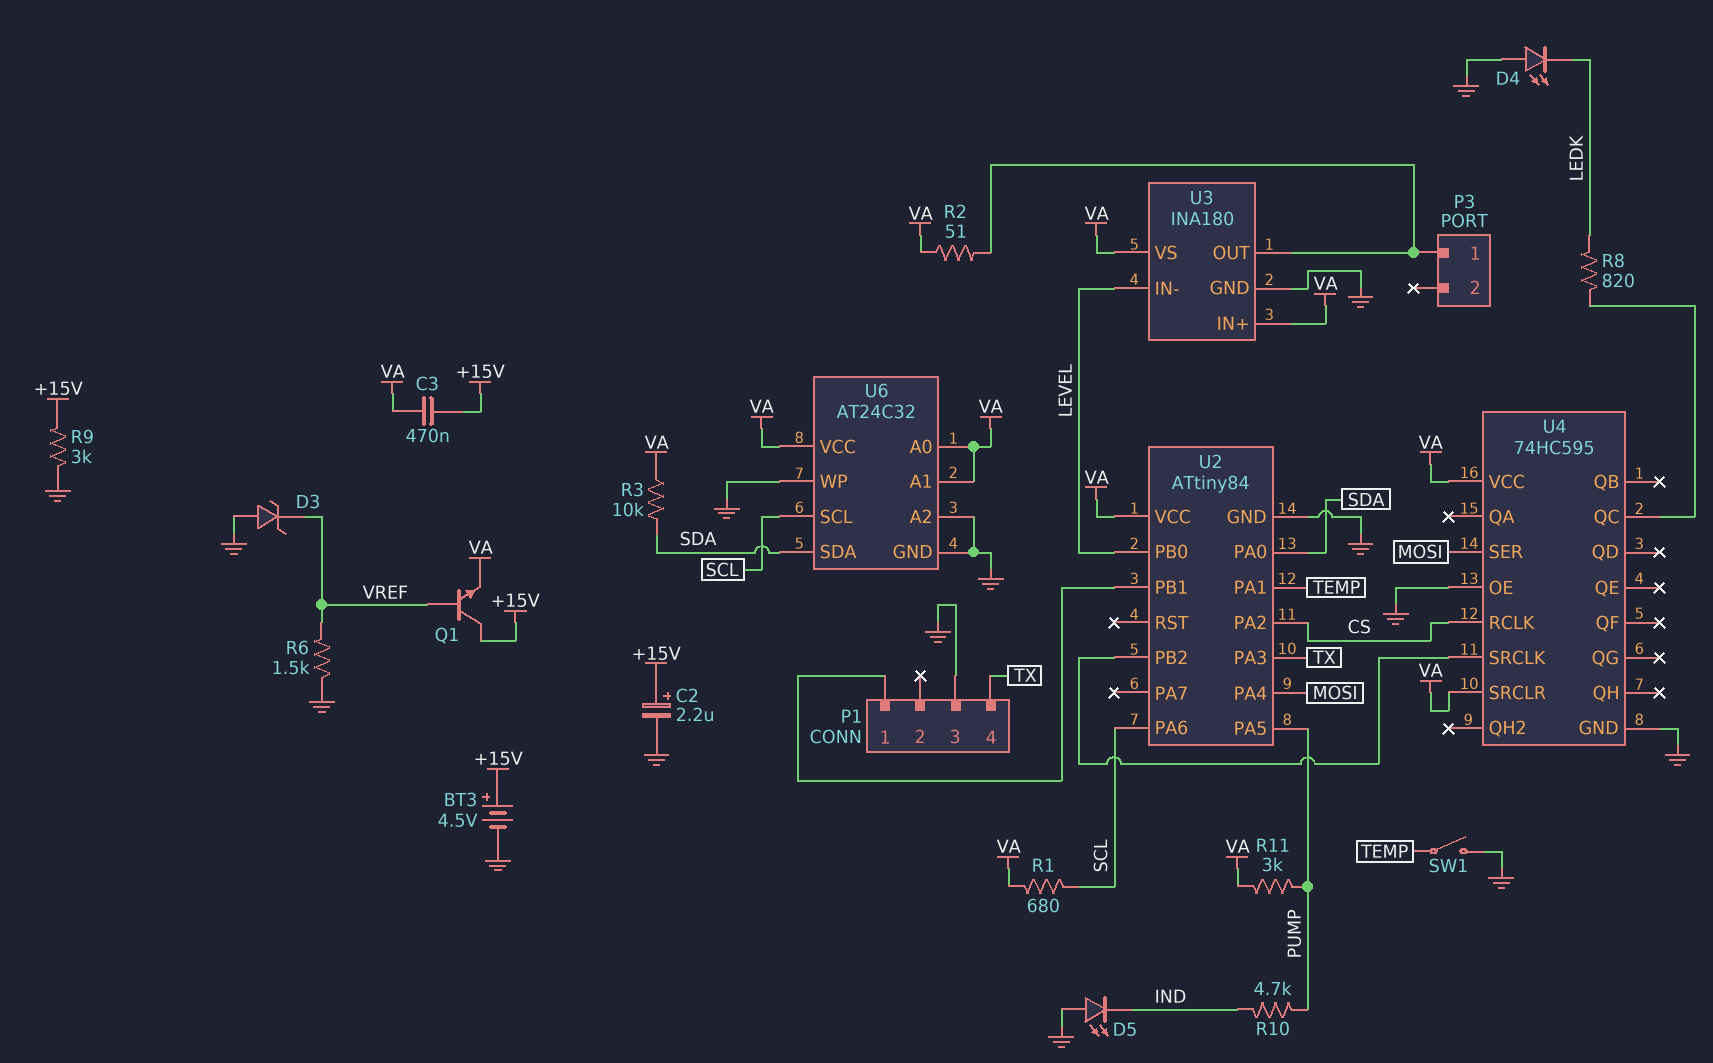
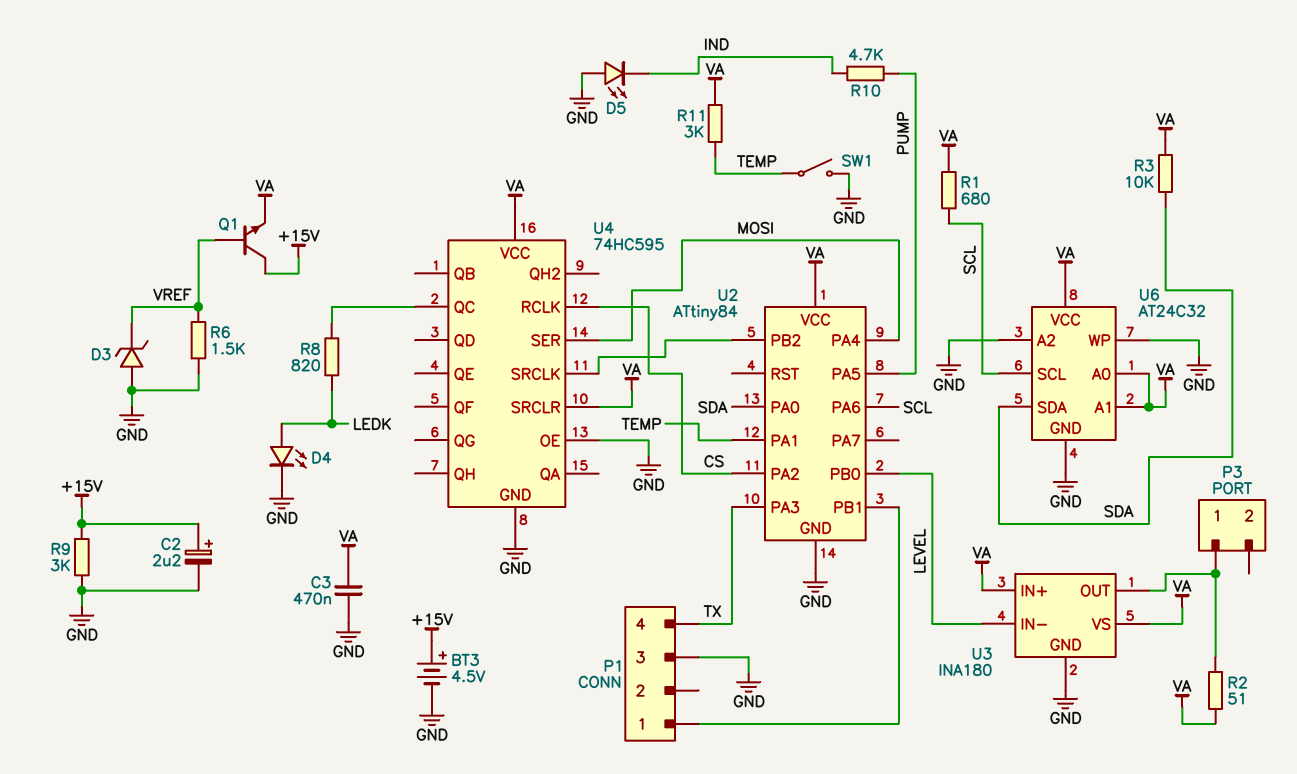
C3: 470nF (+15V, VA) -> 470nF (GND, VA)
D4: LED (A GND, K LEDK) -> LED (A LEDK, K GND)
R11: 3k (PUMP, VA) -> 3k (TEMP, VA)

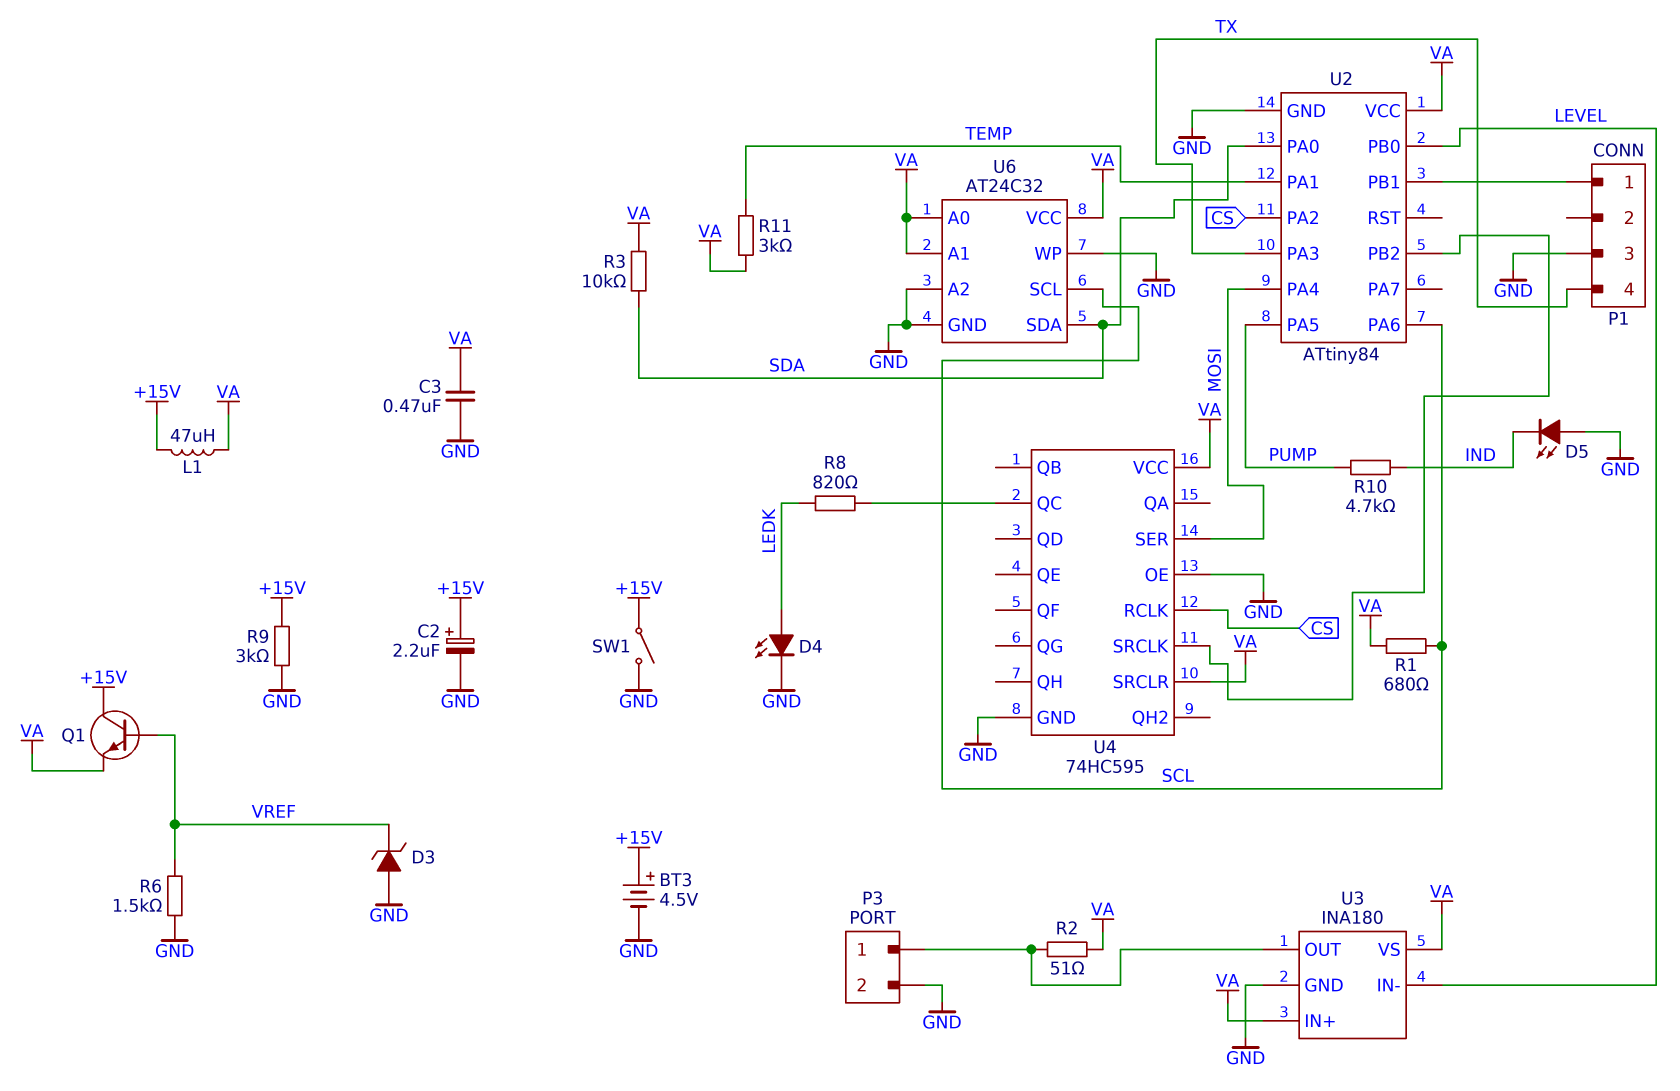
L1: none -> 47uH (+15V, VA)
P3 pin 2: none -> GND
SW1: switch (GND, TEMP) -> switch (+15V, GND)

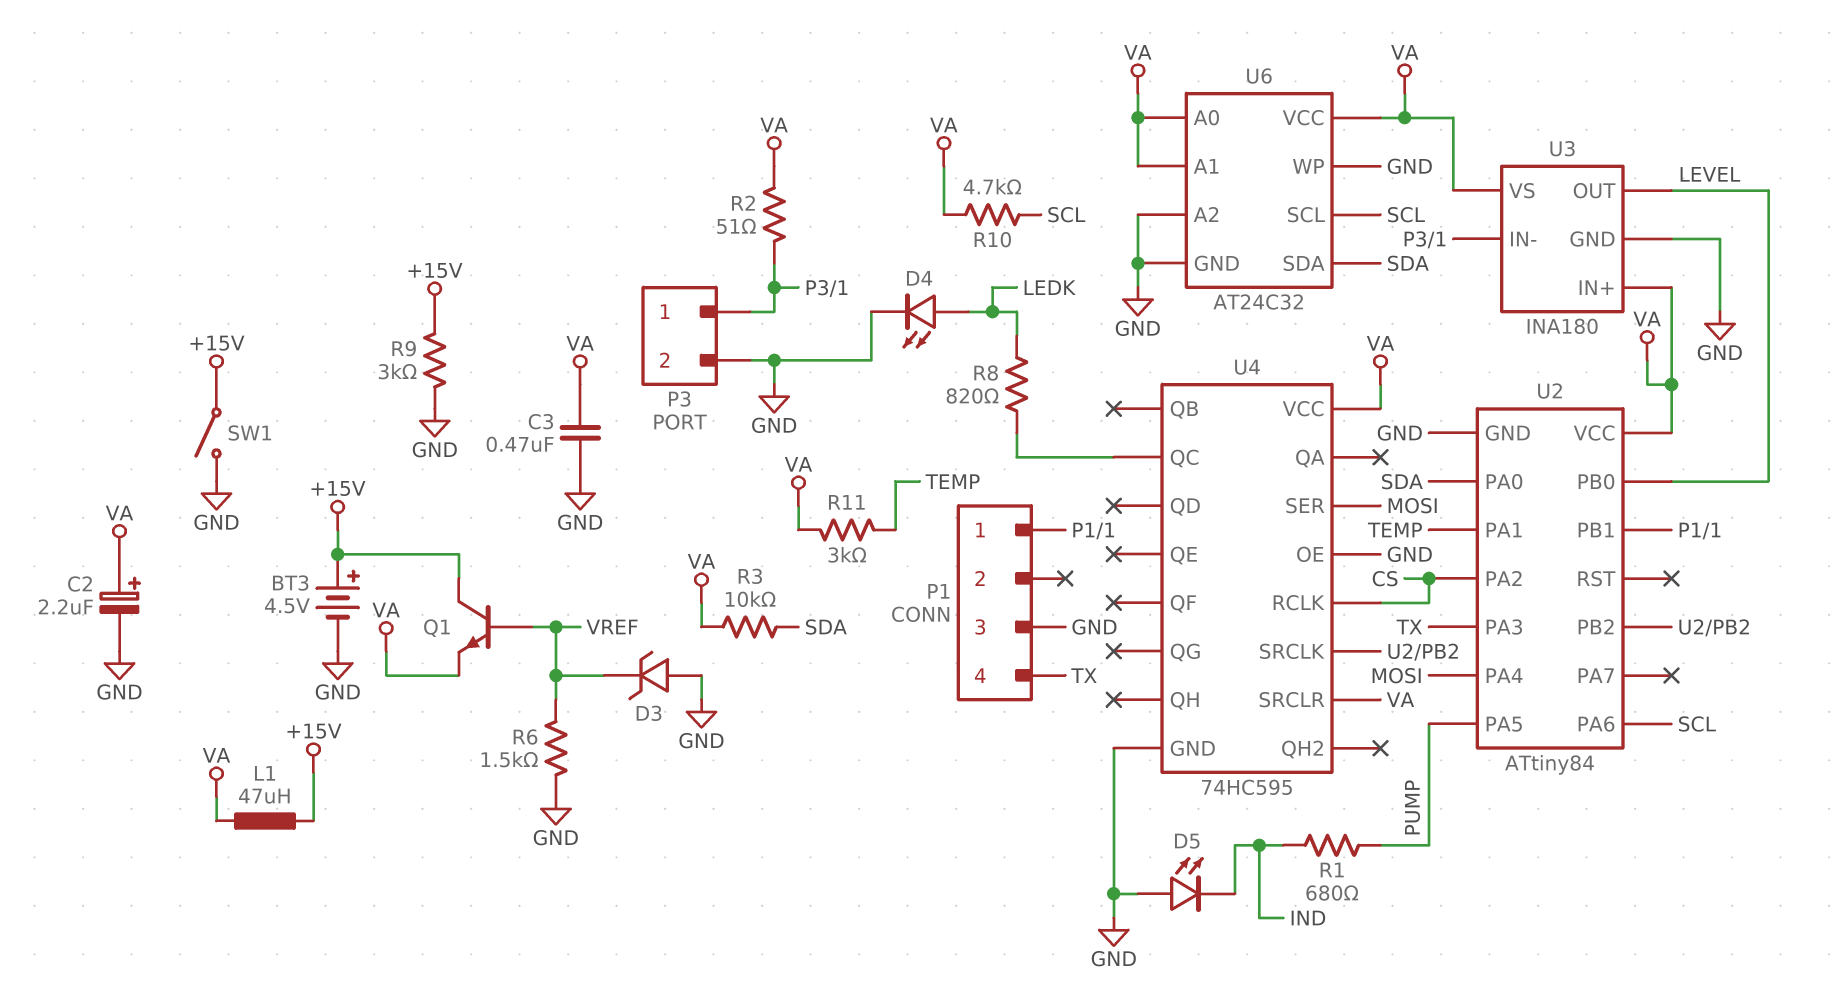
C2: 2.2uF (plus +15V, minus GND) -> 2.2uF (plus VA, minus GND)
R1: 680 (SCL, VA) -> 680 (IND, PUMP)
R10: 4.7k (IND, PUMP) -> 4.7k (SCL, VA)
U3 pin IN-: LEVEL -> P3/1
U3 pin OUT: P3/1 -> LEVEL

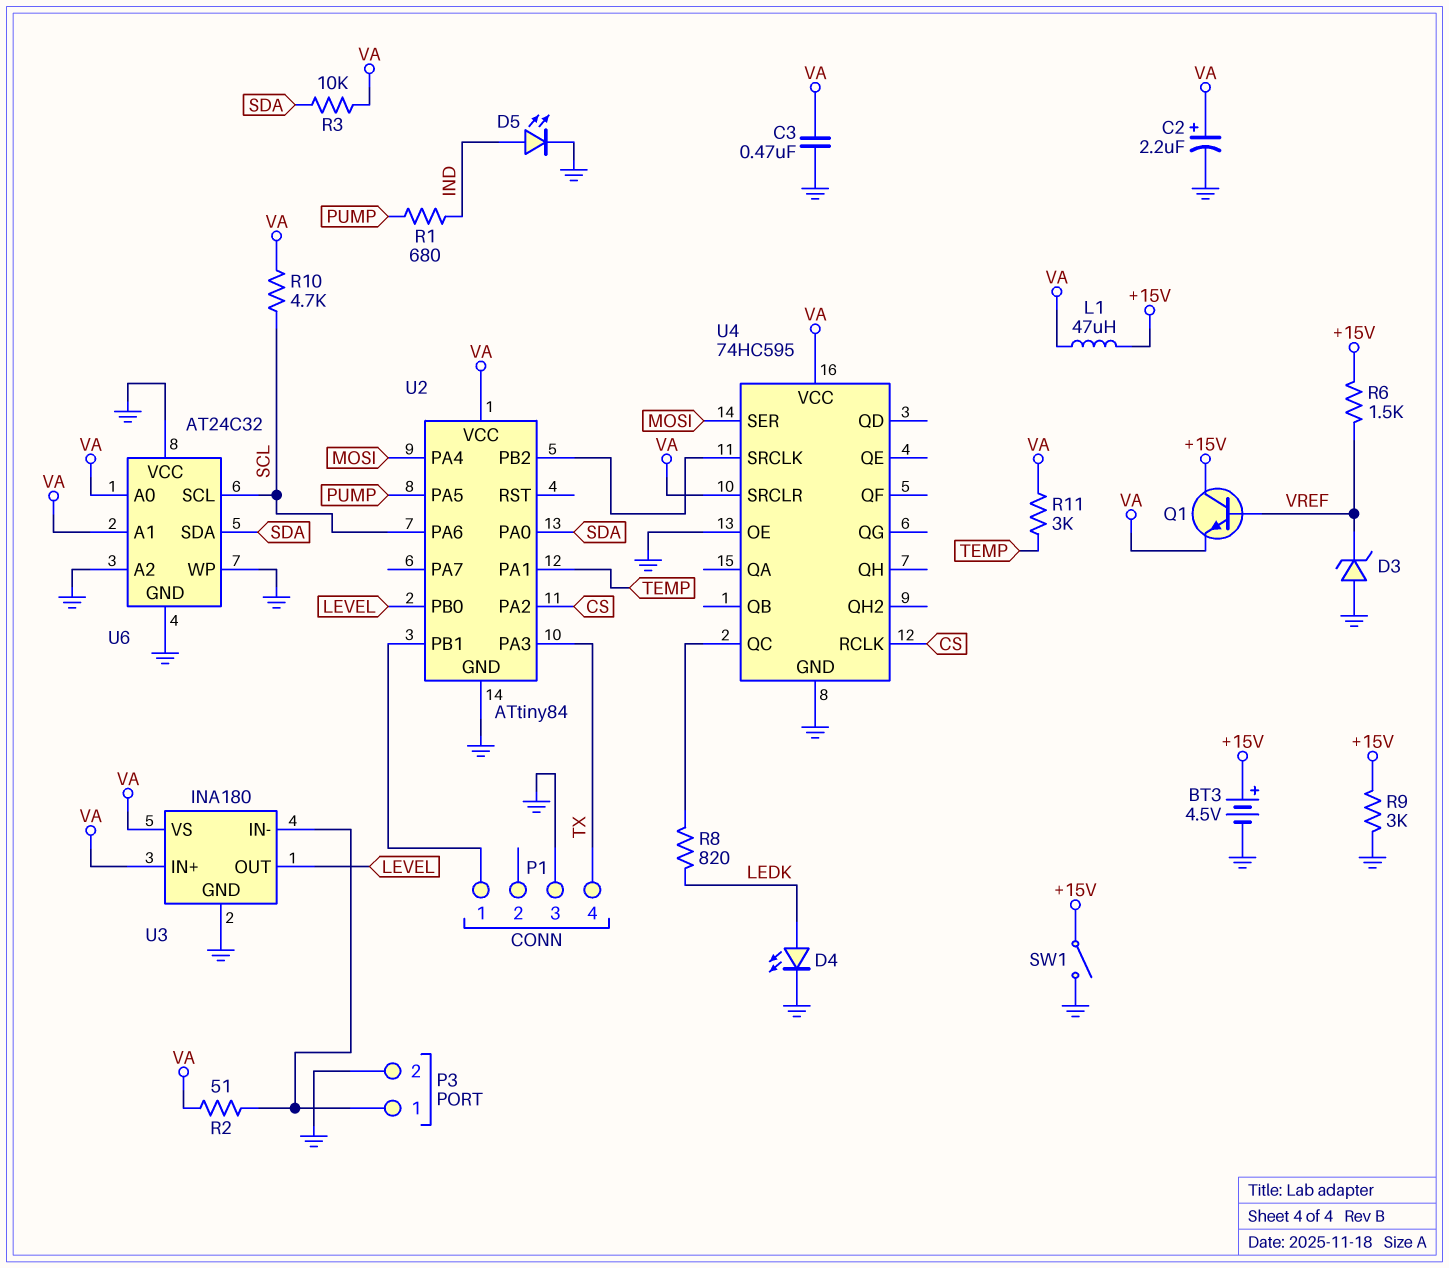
D5: LED (A GND, K IND) -> LED (A IND, K GND)
R6: 1.5k (GND, VREF) -> 1.5k (+15V, VREF)
U6 pin VCC: VA -> GND

